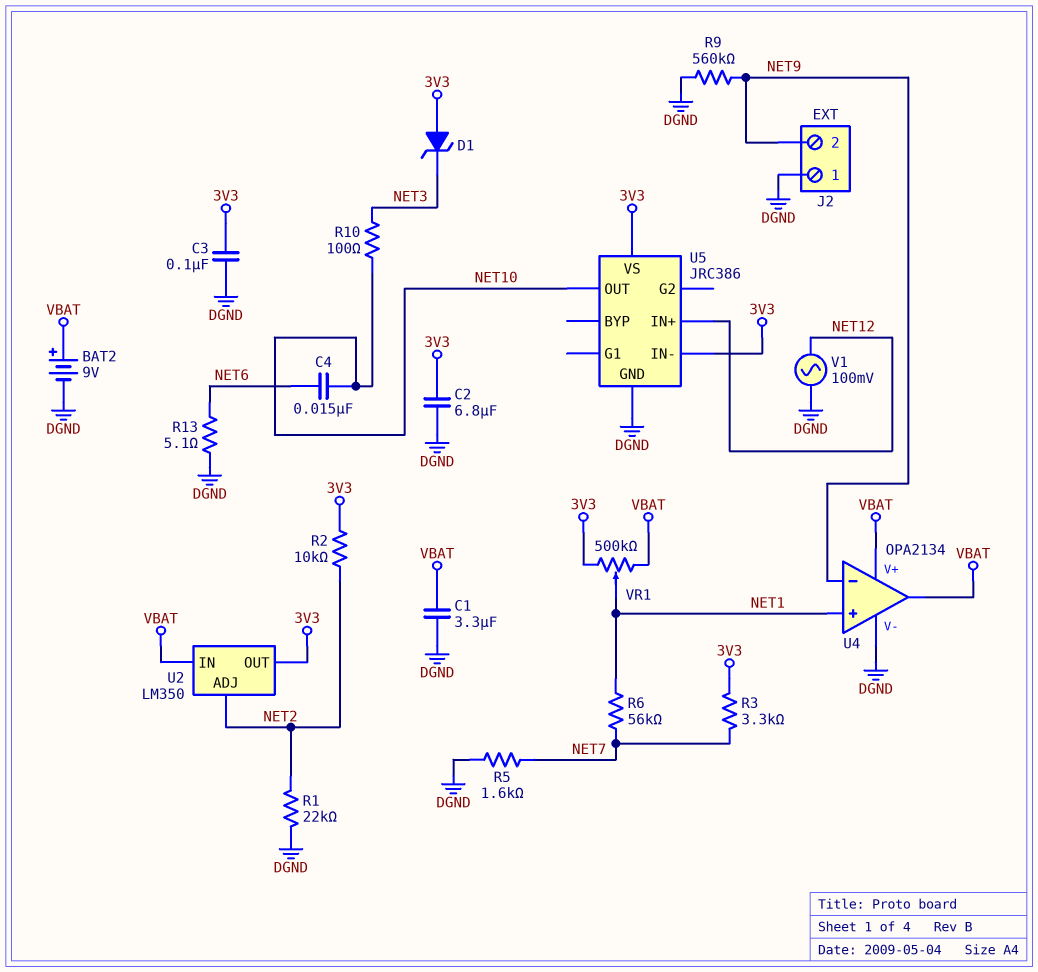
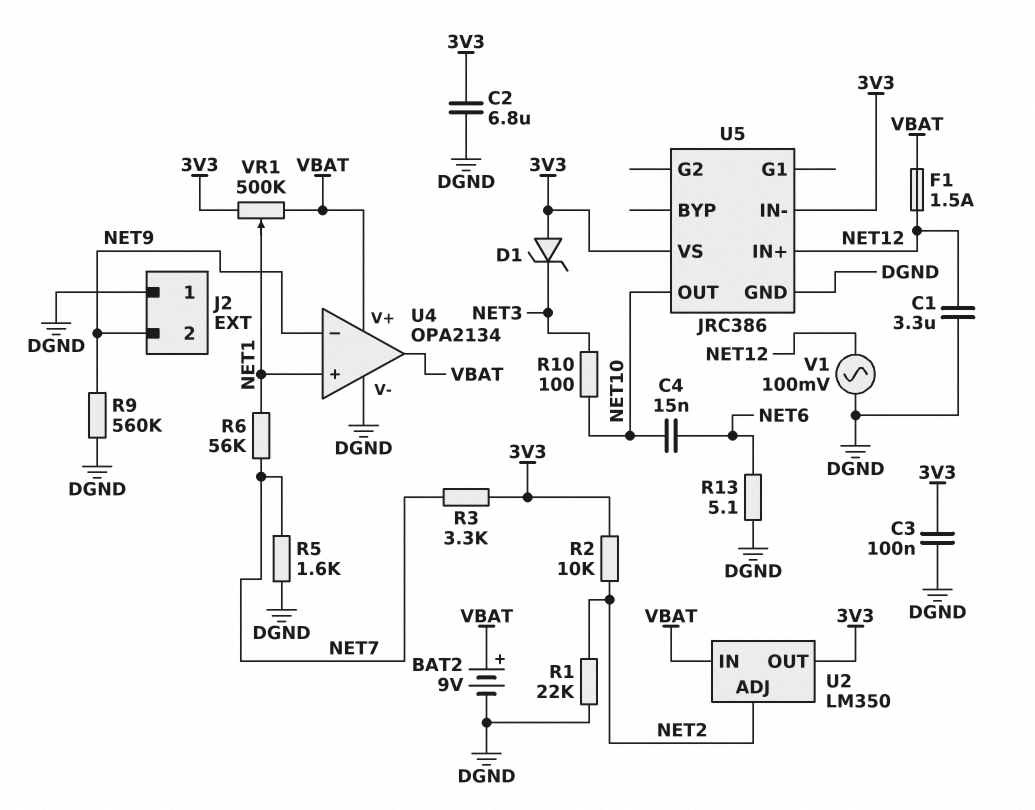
C1: 3.3uF (DGND, VBAT) -> 3.3uF (DGND, NET12)
F1: none -> 1.5A (NET12, VBAT)

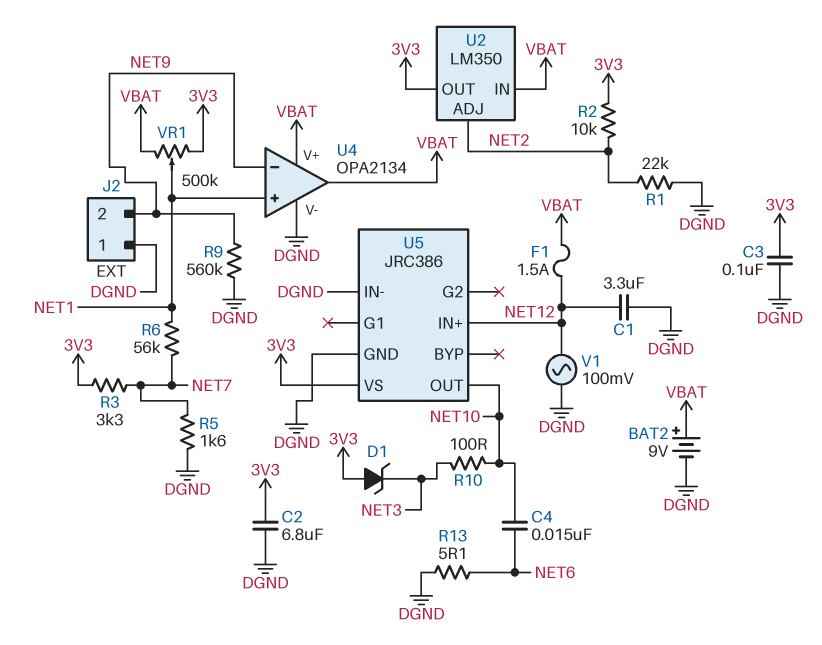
U5 pin IN-: 3V3 -> DGND

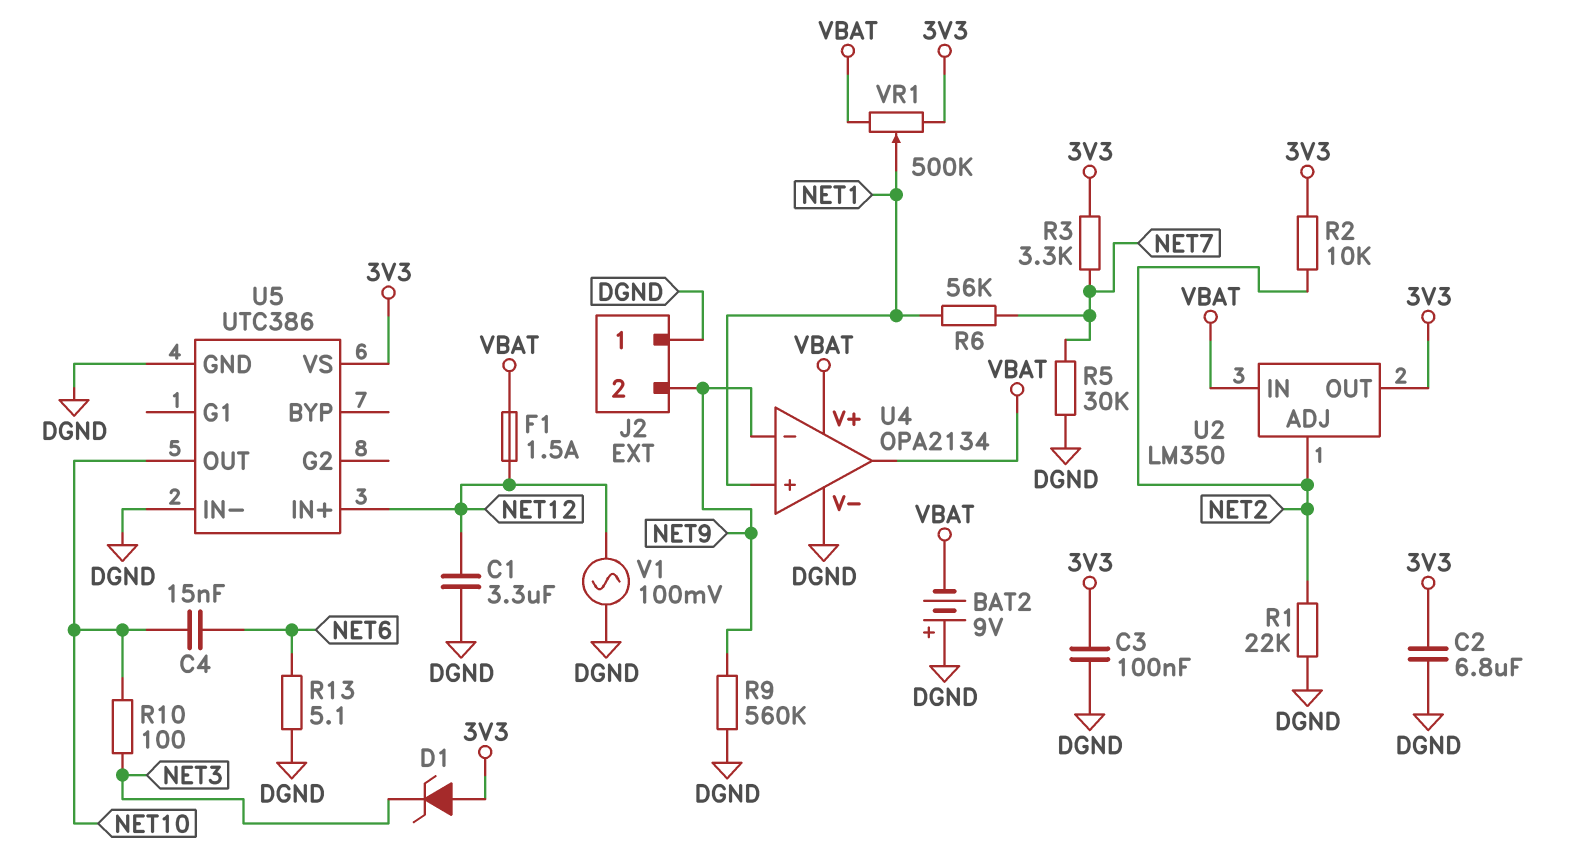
BAT2: 9V (plus VBAT, minus DGND) -> 9V (plus DGND, minus VBAT)
R5: 1.6k (DGND, NET7) -> 30k (DGND, NET7)
U5: JRC386 -> UTC386

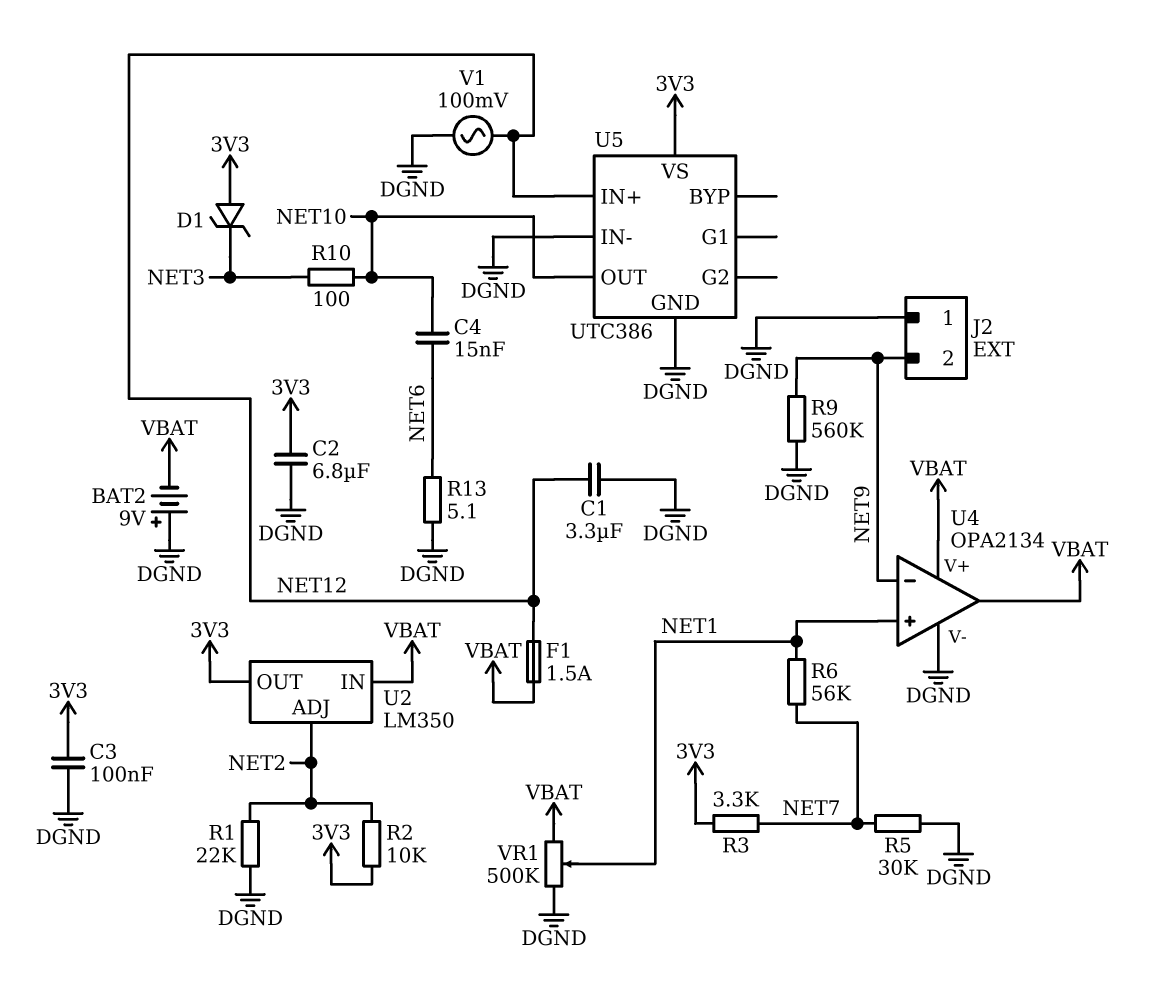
VR1: 500k (3V3, VBAT, wiper NET1) -> 500k (DGND, VBAT, wiper NET1)

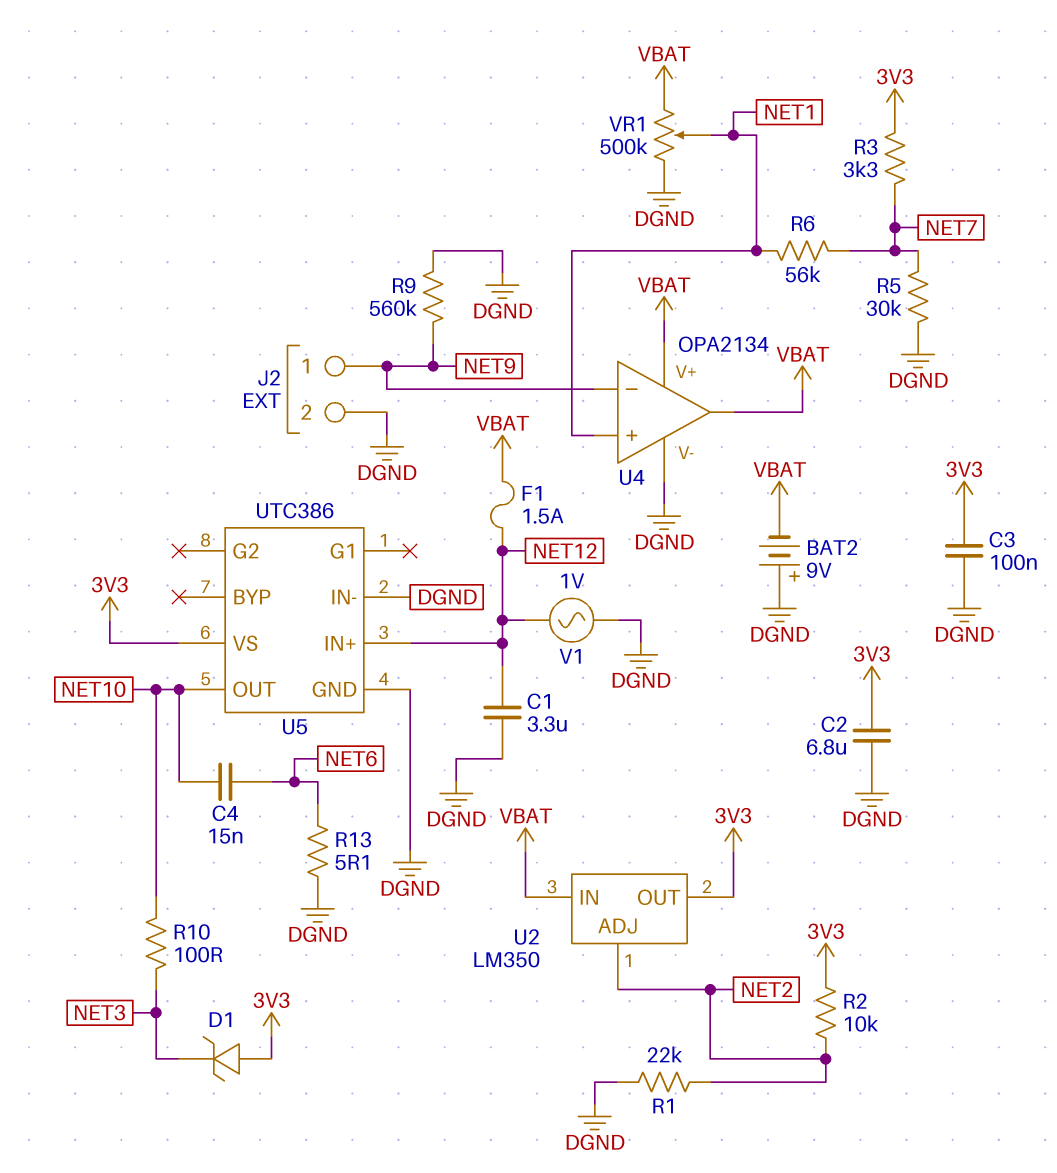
J2 pin 1: DGND -> NET9
J2 pin 2: NET9 -> DGND
V1: AC 100mV (DGND, NET12) -> AC 1V (DGND, NET12)

